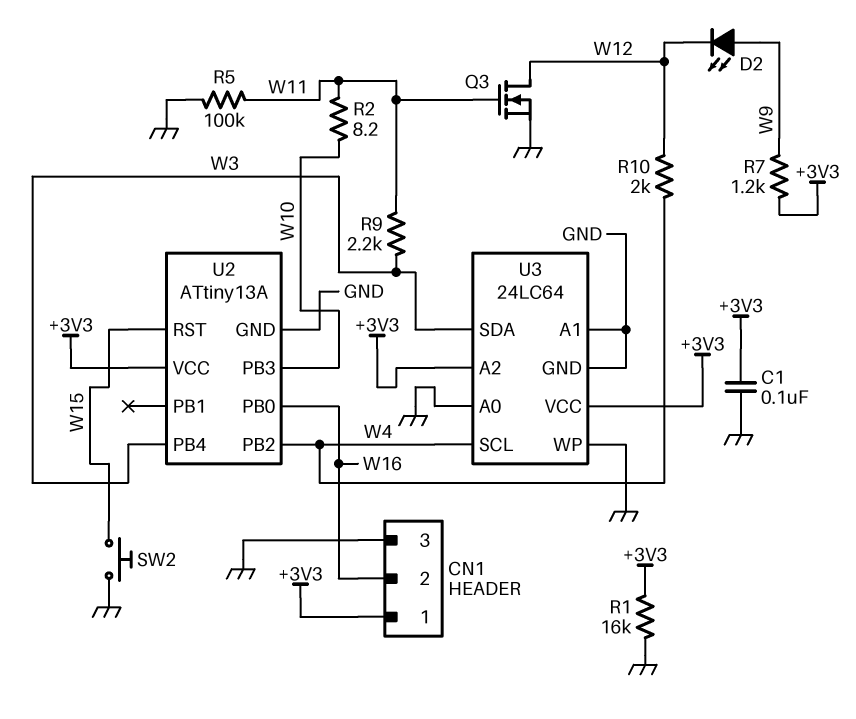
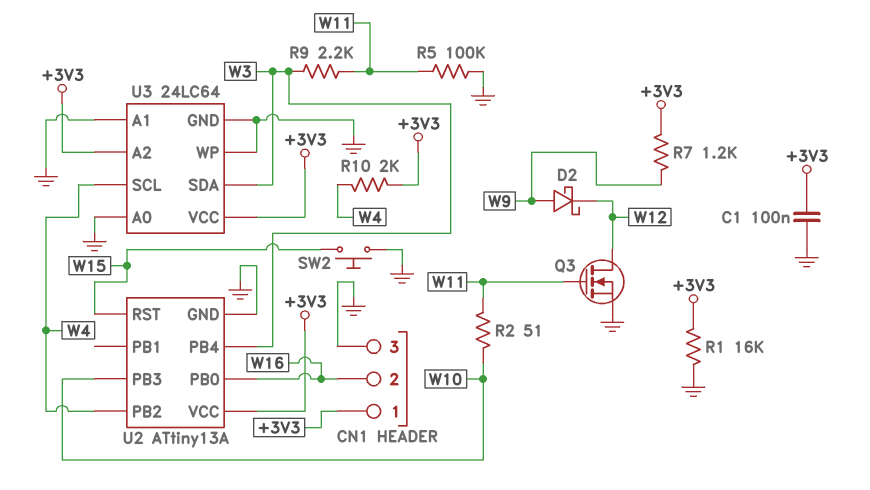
D2: LED (A W9, K W12) -> schottky (A W9, K W12)
R2: 8.2 (W10, W11) -> 51 (W10, W11)
R10: 2k (W4, W12) -> 2k (+3V3, W4)

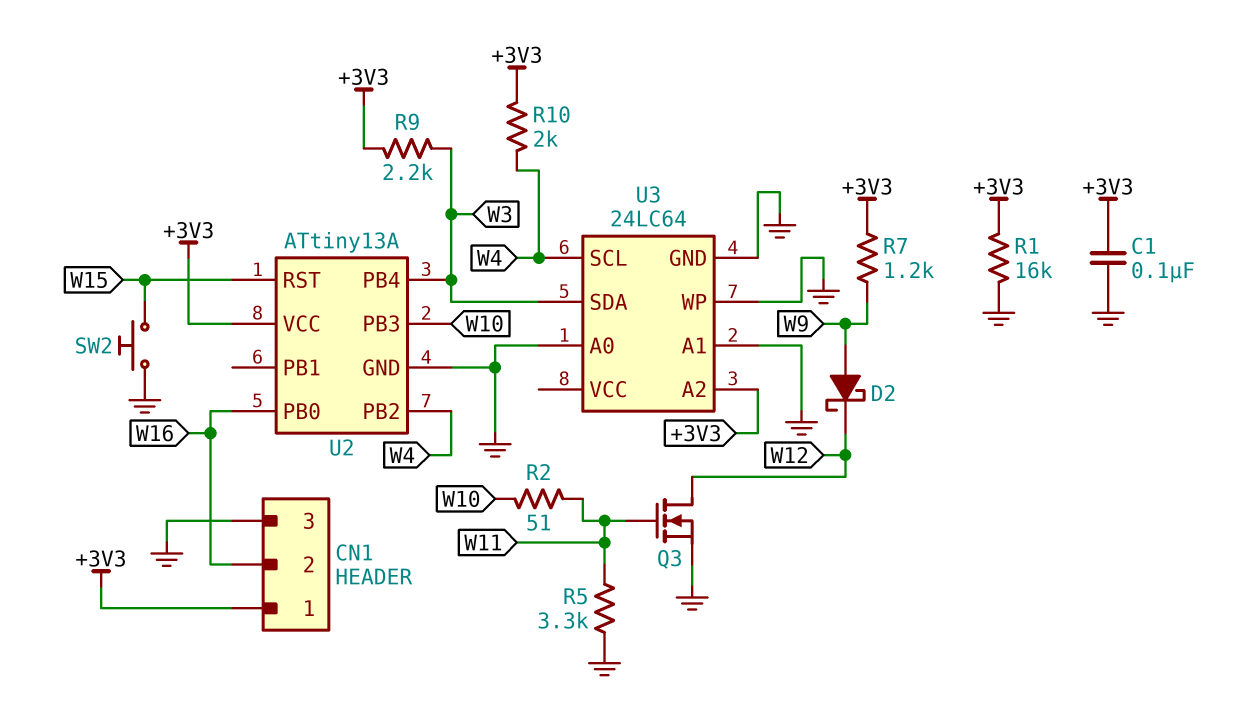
R5: 100k (GND, W11) -> 3.3k (GND, W11)
R9: 2.2k (W3, W11) -> 2.2k (+3V3, W3)
U3 pin VCC: +3V3 -> none

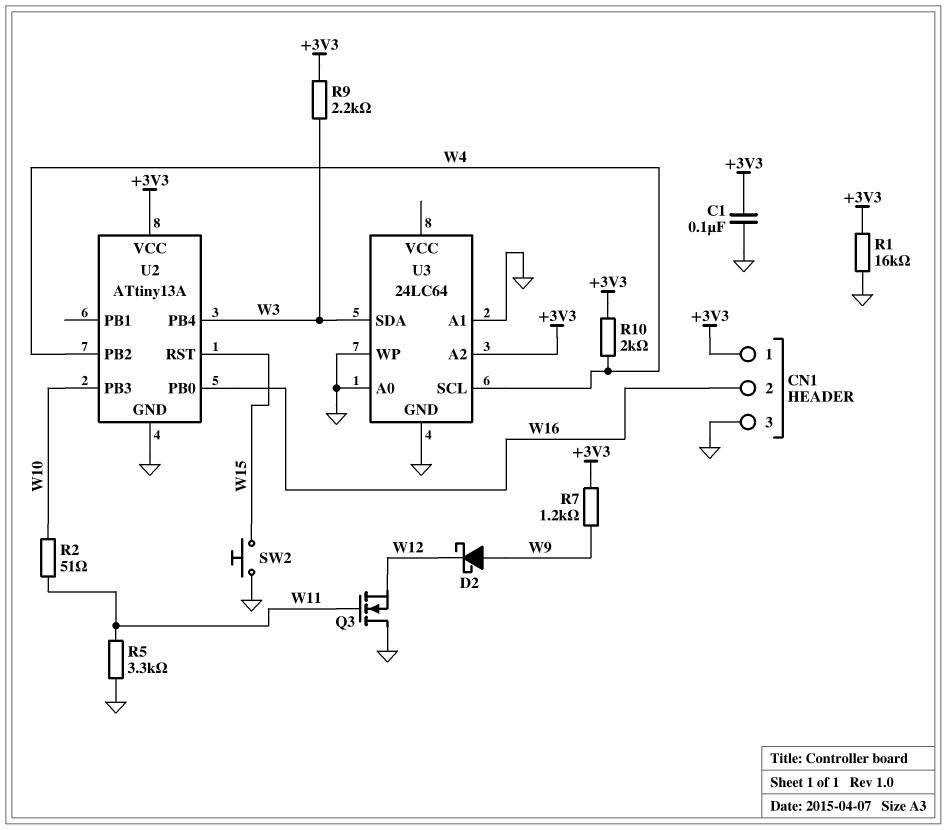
Q3: NMOS (G W11, D W12, S GND) -> NMOS (G W11, D GND, S W12)

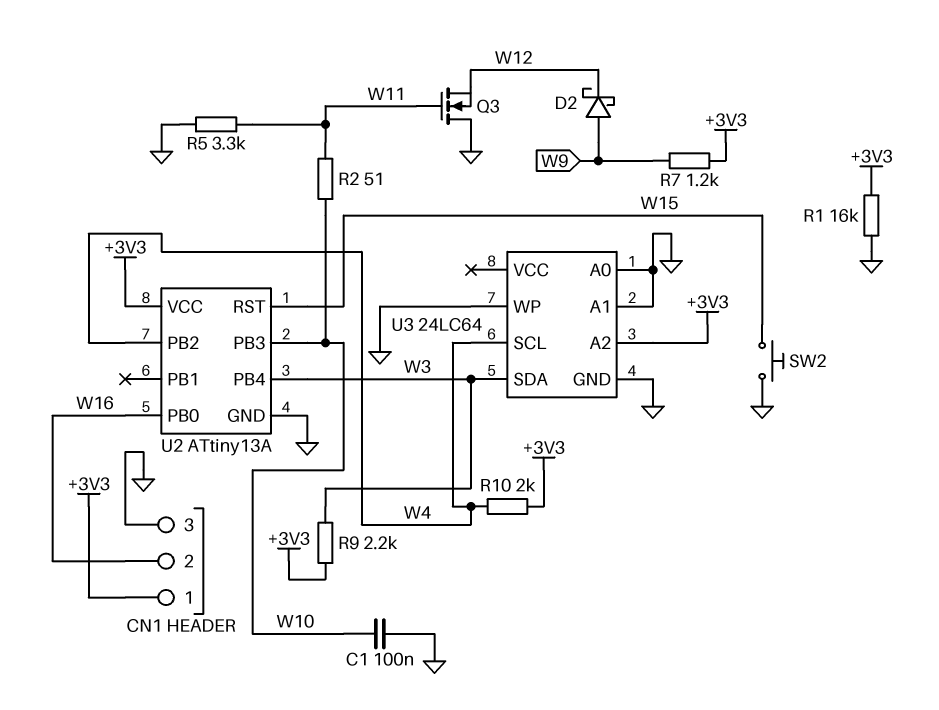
C1: 100nF (+3V3, GND) -> 100nF (GND, W10)

